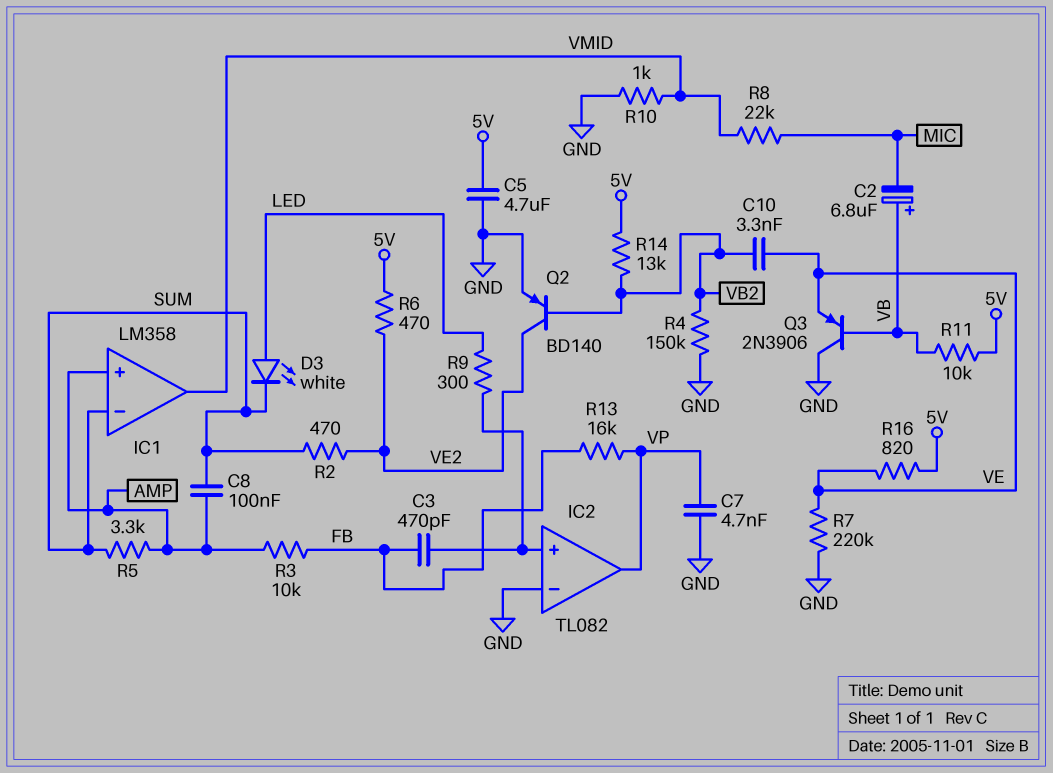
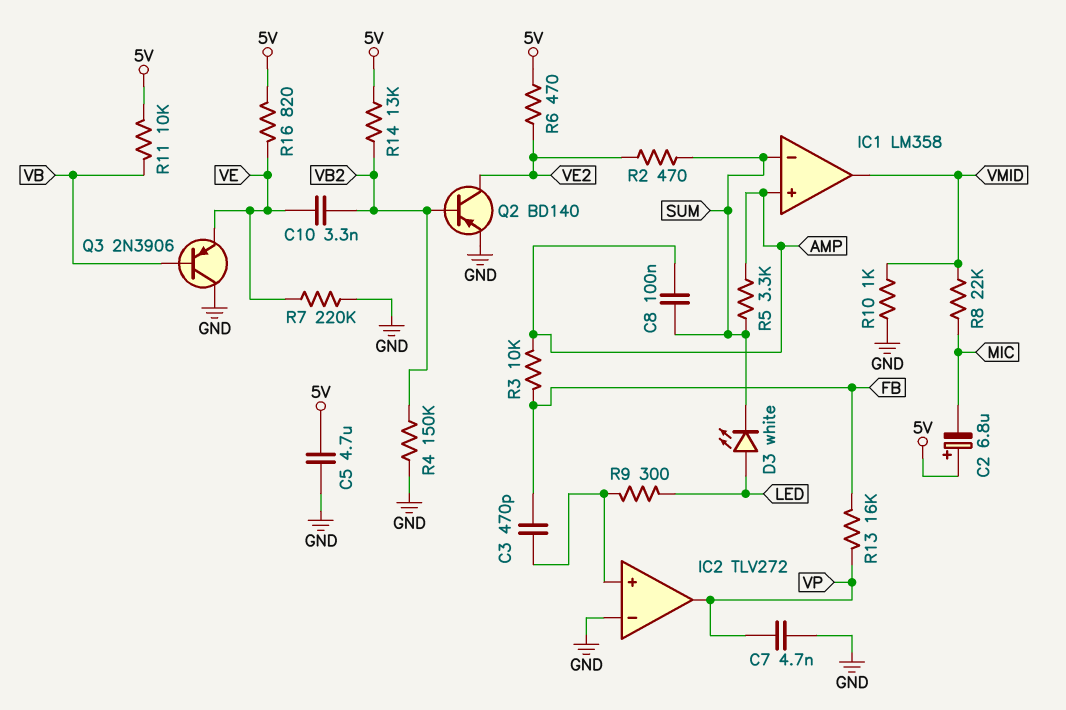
C2: 6.8uF (plus VB, minus MIC) -> 6.8uF (plus 5V, minus MIC)
IC2: TL082 -> TLV272

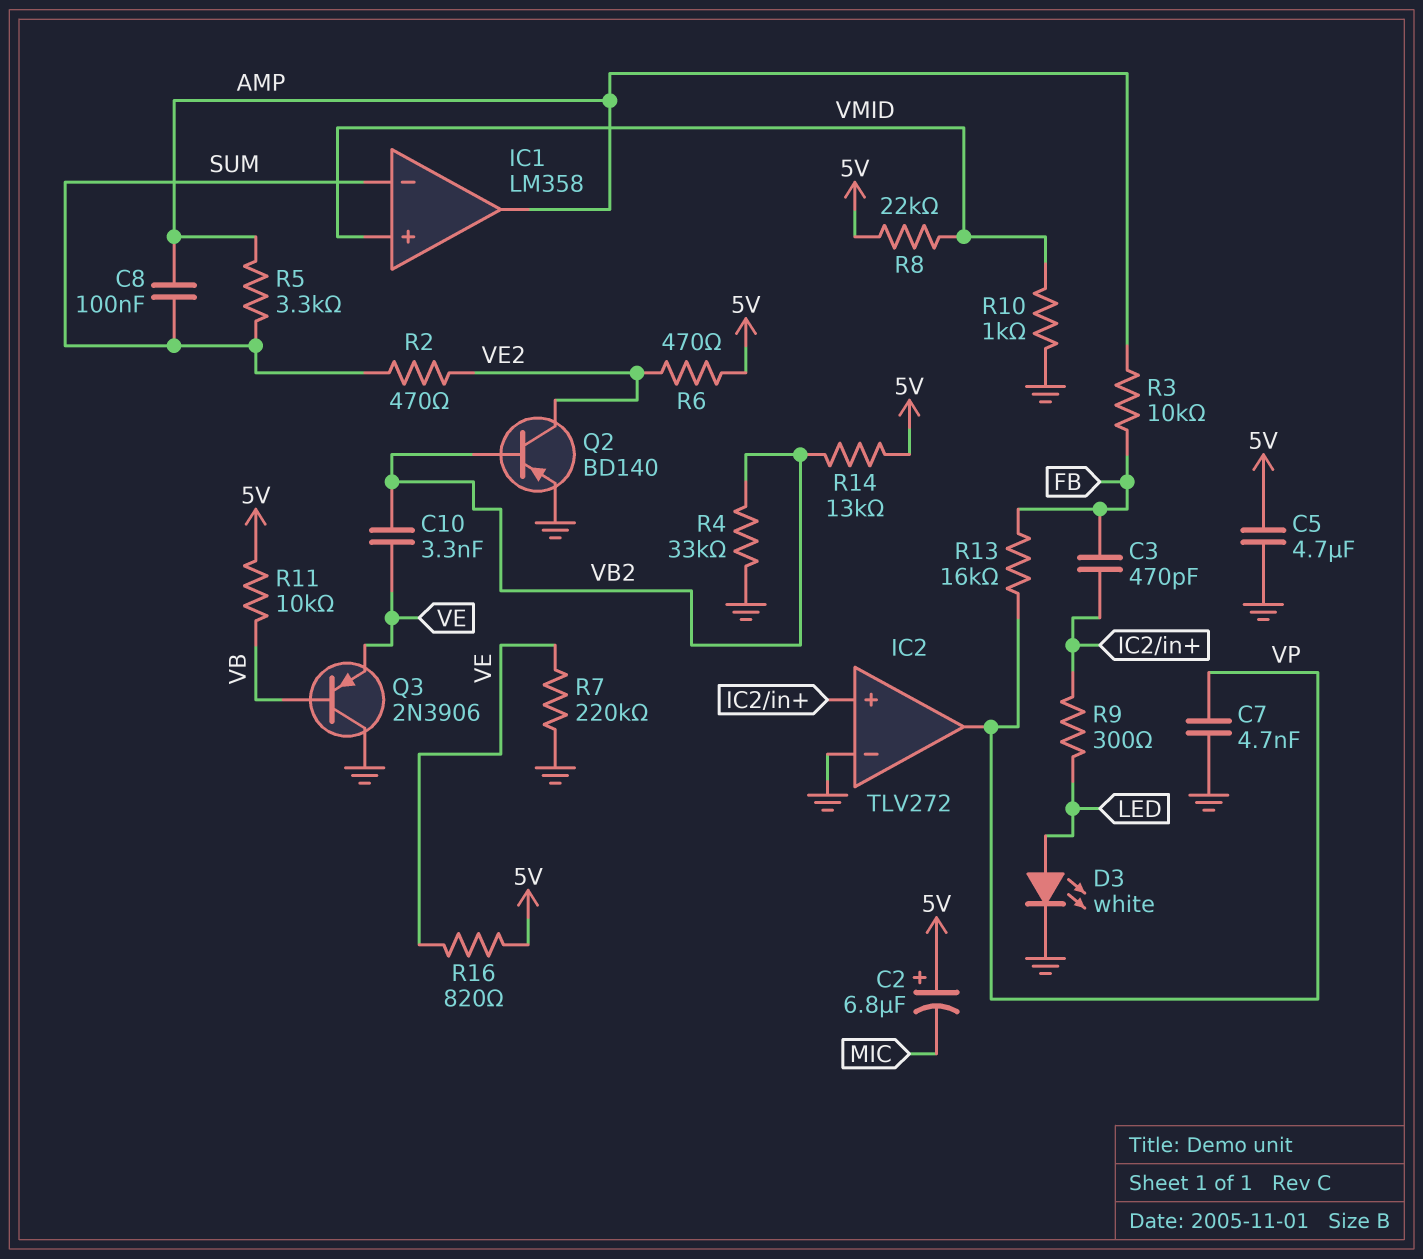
D3: LED white (A LED, K SUM) -> LED white (A LED, K GND)
IC1 pin in+: AMP -> VMID
IC1 pin out: VMID -> AMP
R4: 150k (GND, VB2) -> 33k (GND, VB2)
R8: 22k (MIC, VMID) -> 22k (5V, VMID)

